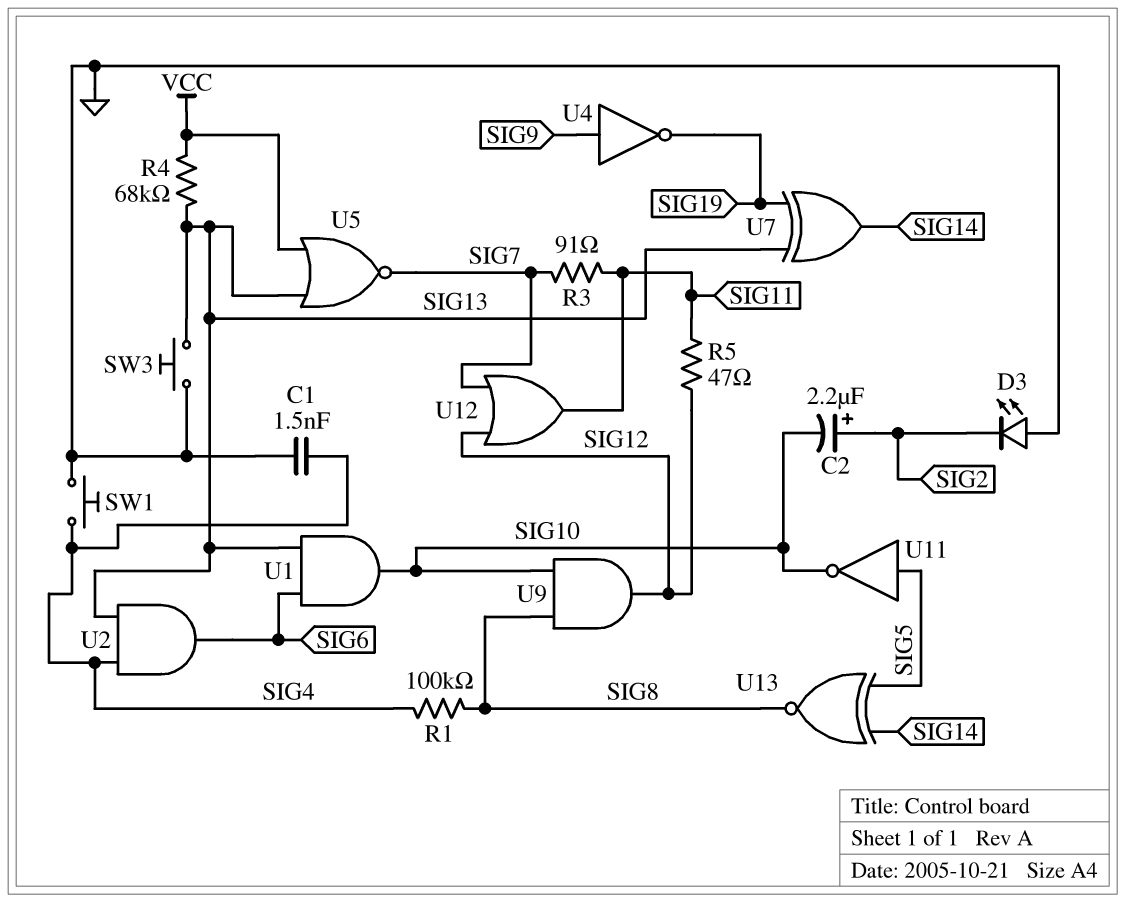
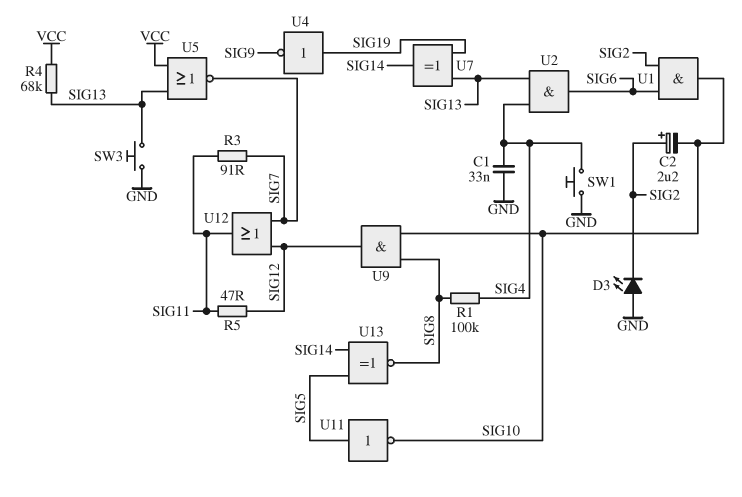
C1: 1.5nF (GND, SIG4) -> 33nF (GND, SIG4)
U1: AND (in SIG6, in SIG13, out SIG10) -> AND (in SIG2, in SIG6, out SIG10)
U4: NOT (in SIG9, out SIG19) -> NOT (in SIG19, out SIG9)

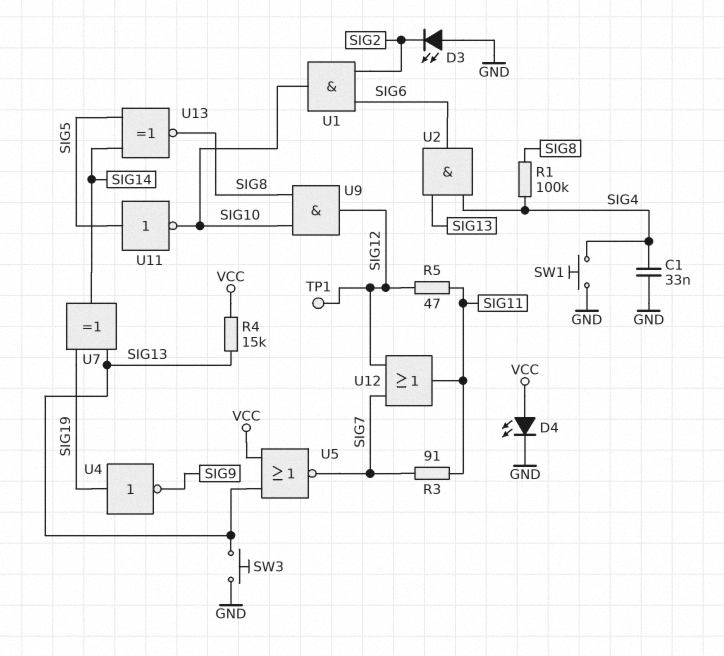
C2: 2.2uF (plus SIG2, minus SIG10) -> none
D4: none -> LED (A VCC, K GND)
R4: 68k (SIG13, VCC) -> 15k (SIG13, VCC)
TP1: none -> test point (SIG12)

